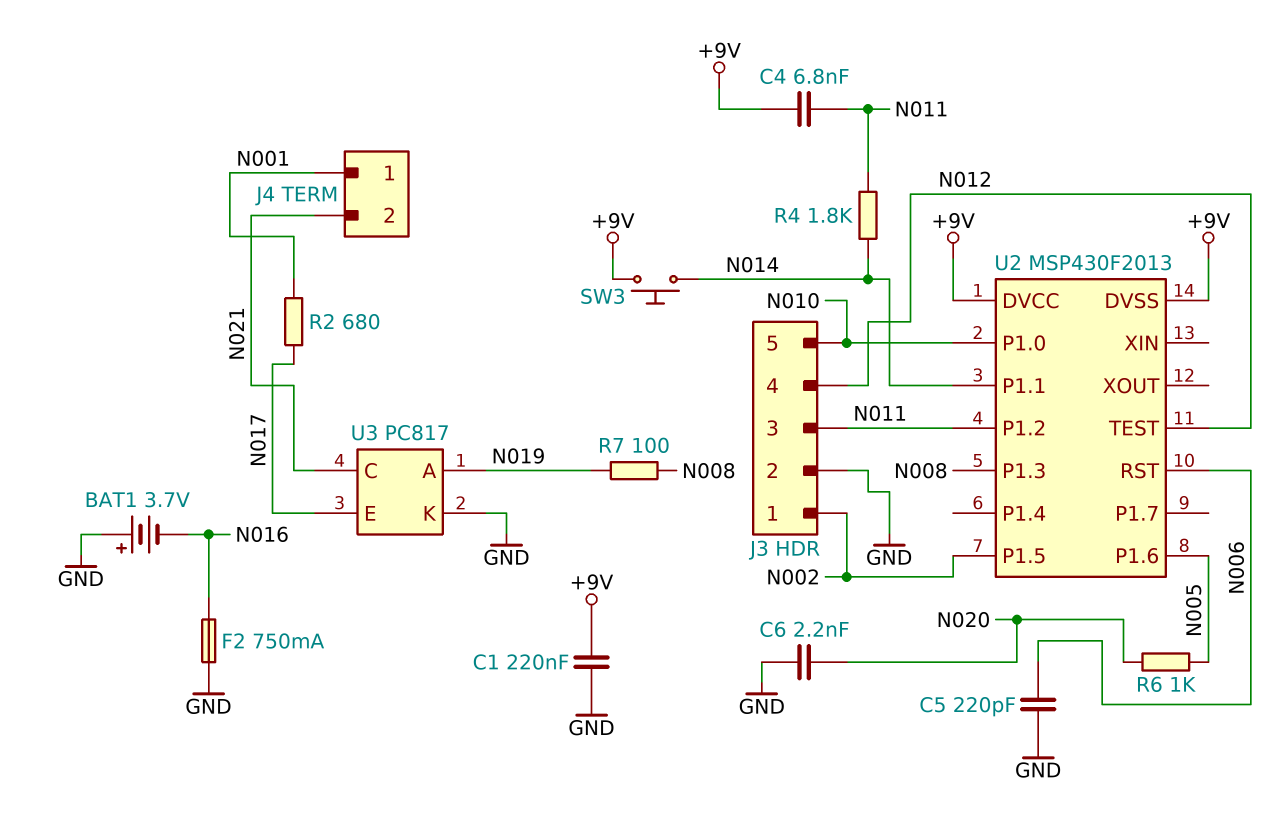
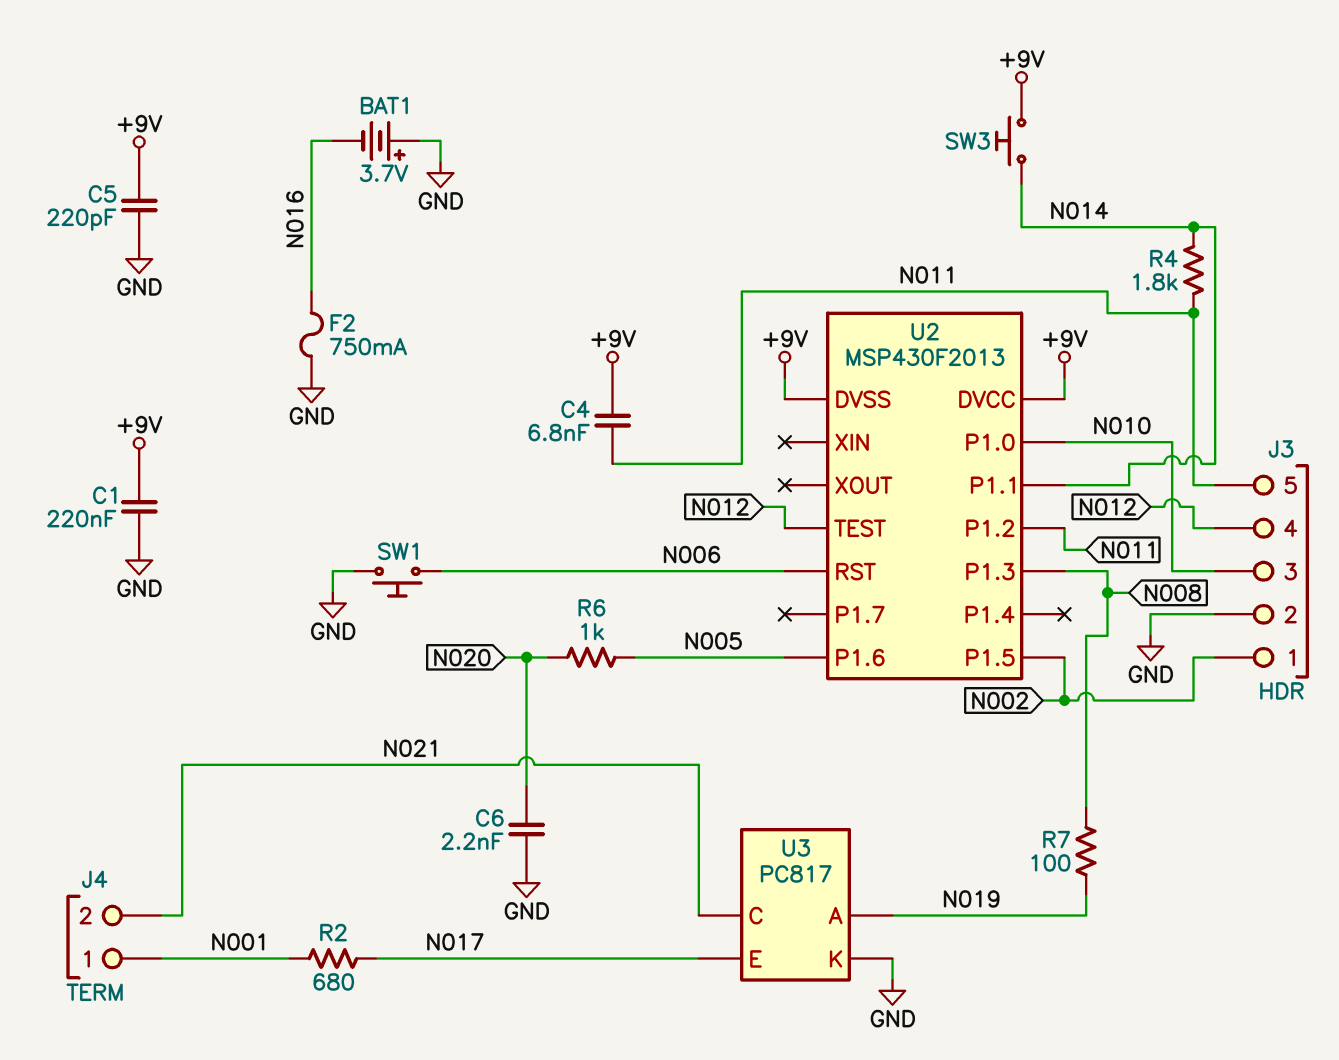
C5: 220pF (GND, N006) -> 220pF (+9V, GND)
J3 pin 3: N011 -> N010
J3 pin 5: N010 -> N011
SW1: none -> button (GND, N006)

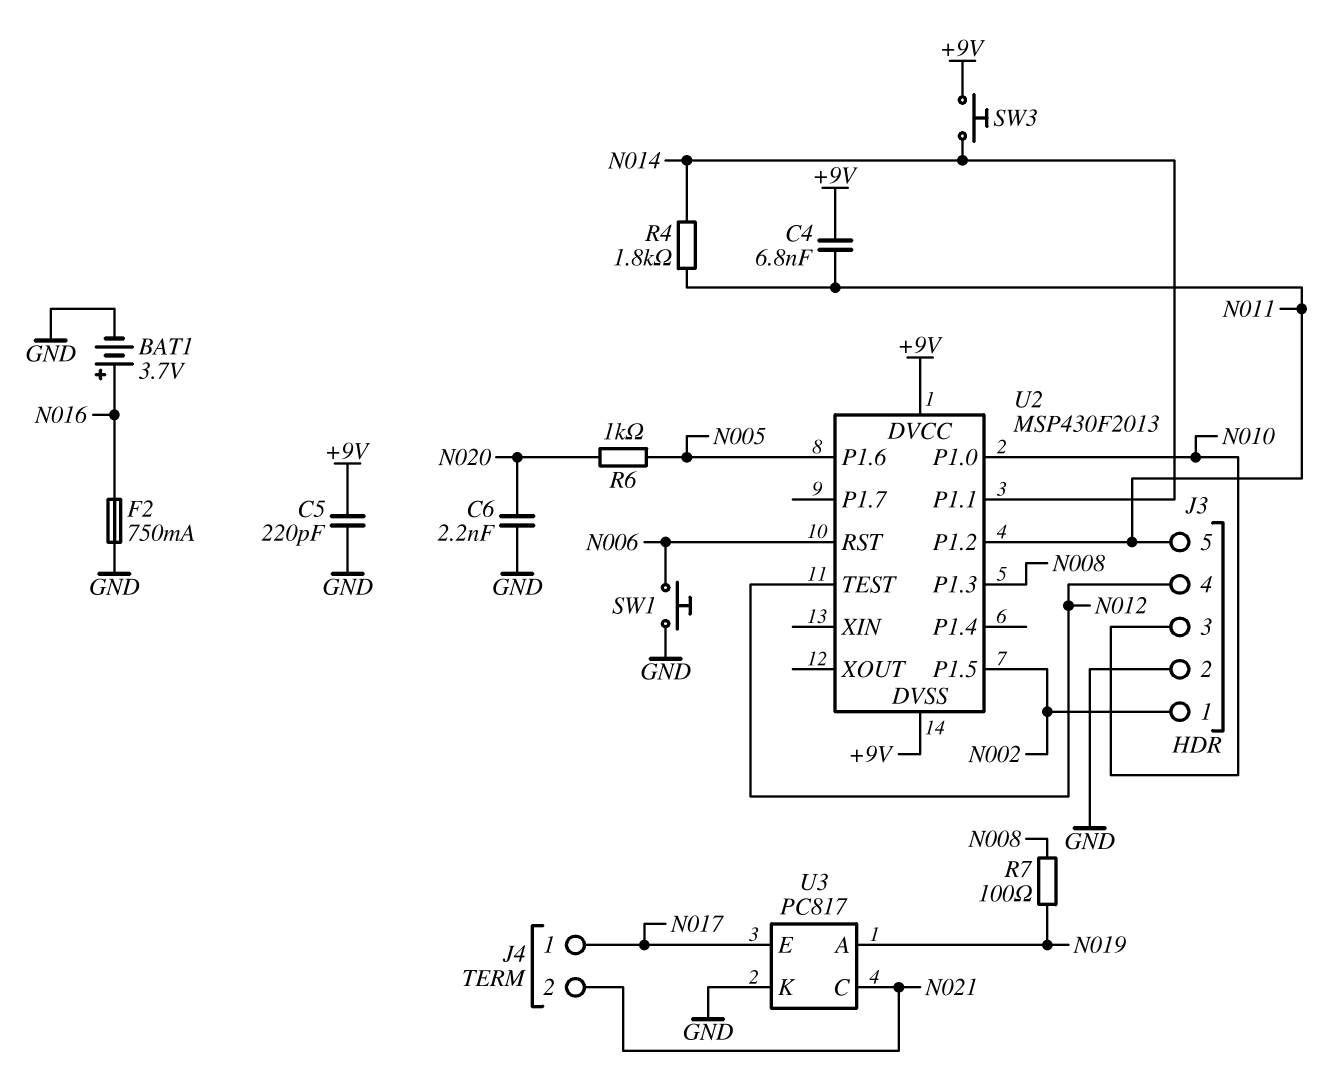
BAT1: 3.7V (plus GND, minus N016) -> 3.7V (plus N016, minus GND)
C1: 220nF (+9V, GND) -> none
J4 pin 1: N001 -> N017
R2: 680 (N001, N017) -> none

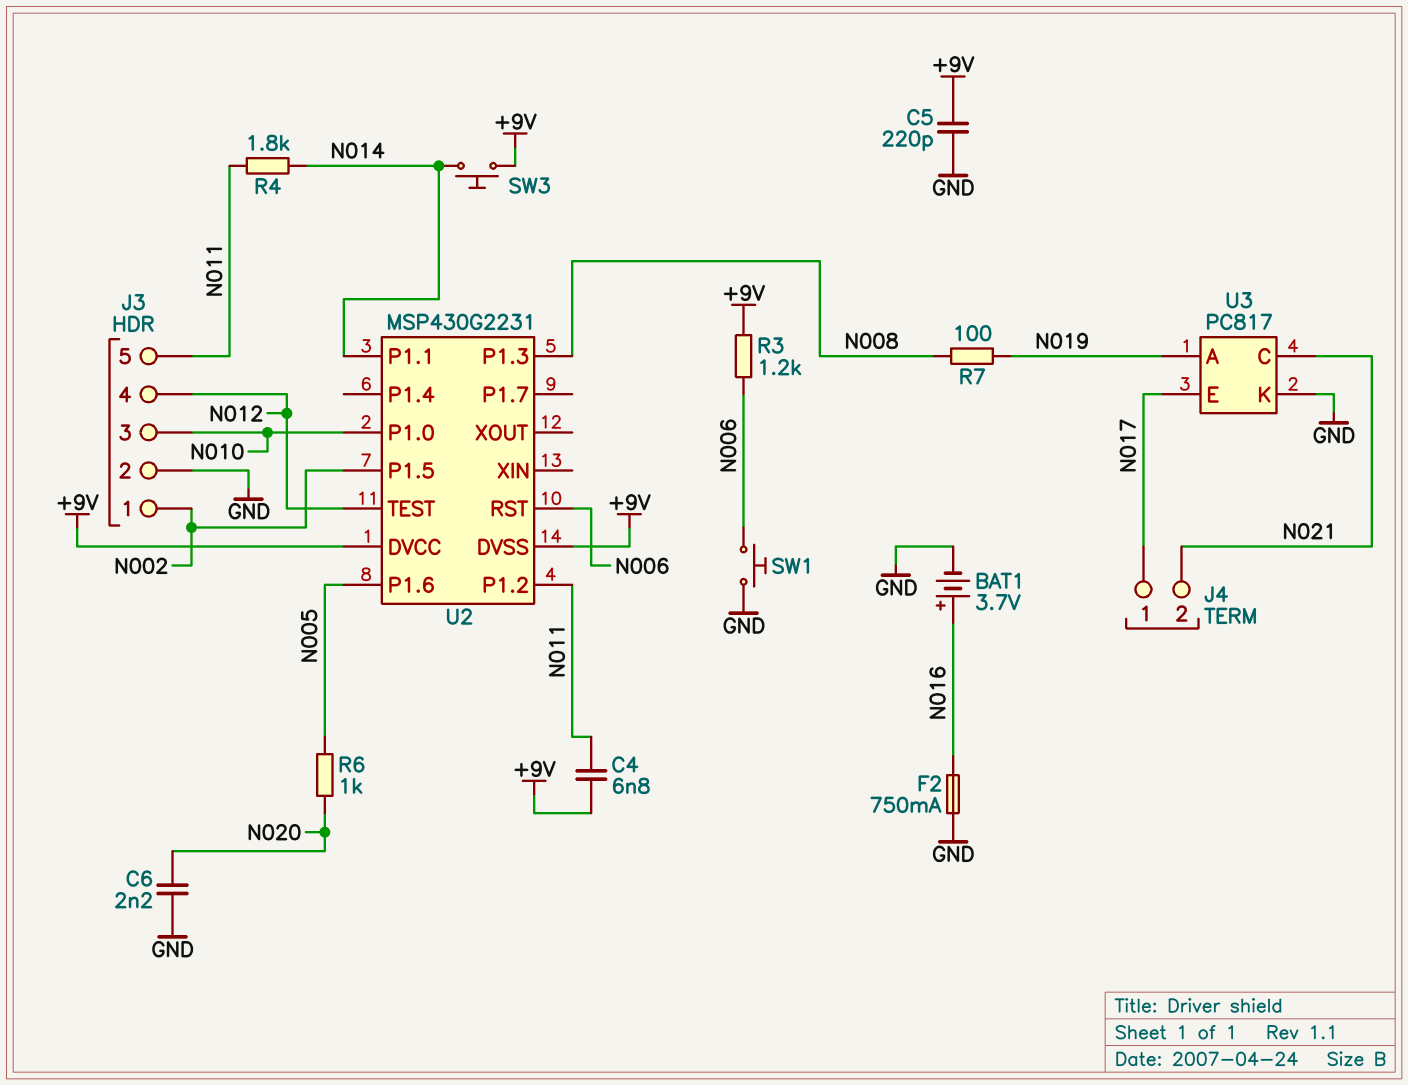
R3: none -> 1.2k (+9V, N006)
U2: MSP430F2013 -> MSP430G2231

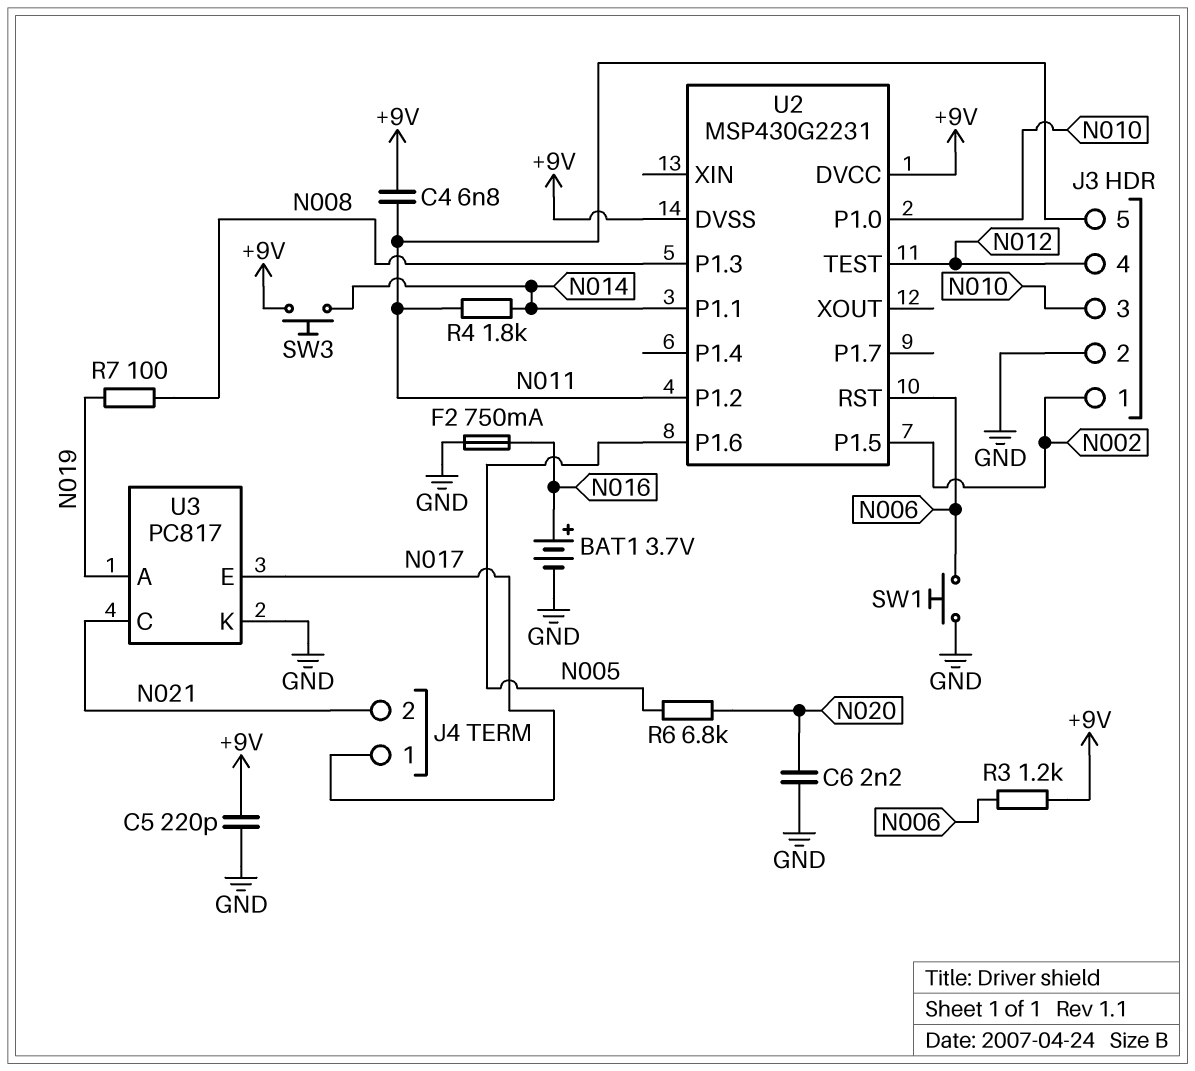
R6: 1k (N005, N020) -> 6.8k (N005, N020)

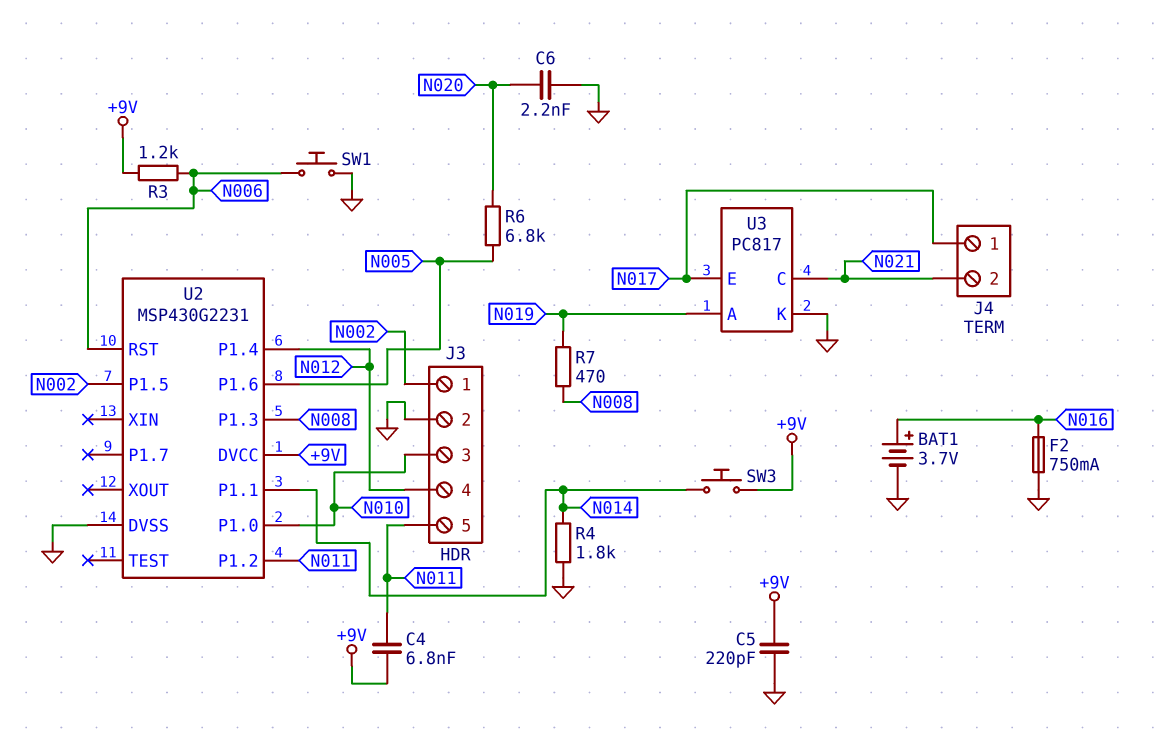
R4: 1.8k (N011, N014) -> 1.8k (GND, N014)
R7: 100 (N008, N019) -> 470 (N008, N019)
U2 pin DVSS: +9V -> GND
U2 pin P1.4: none -> N012
U2 pin TEST: N012 -> none

